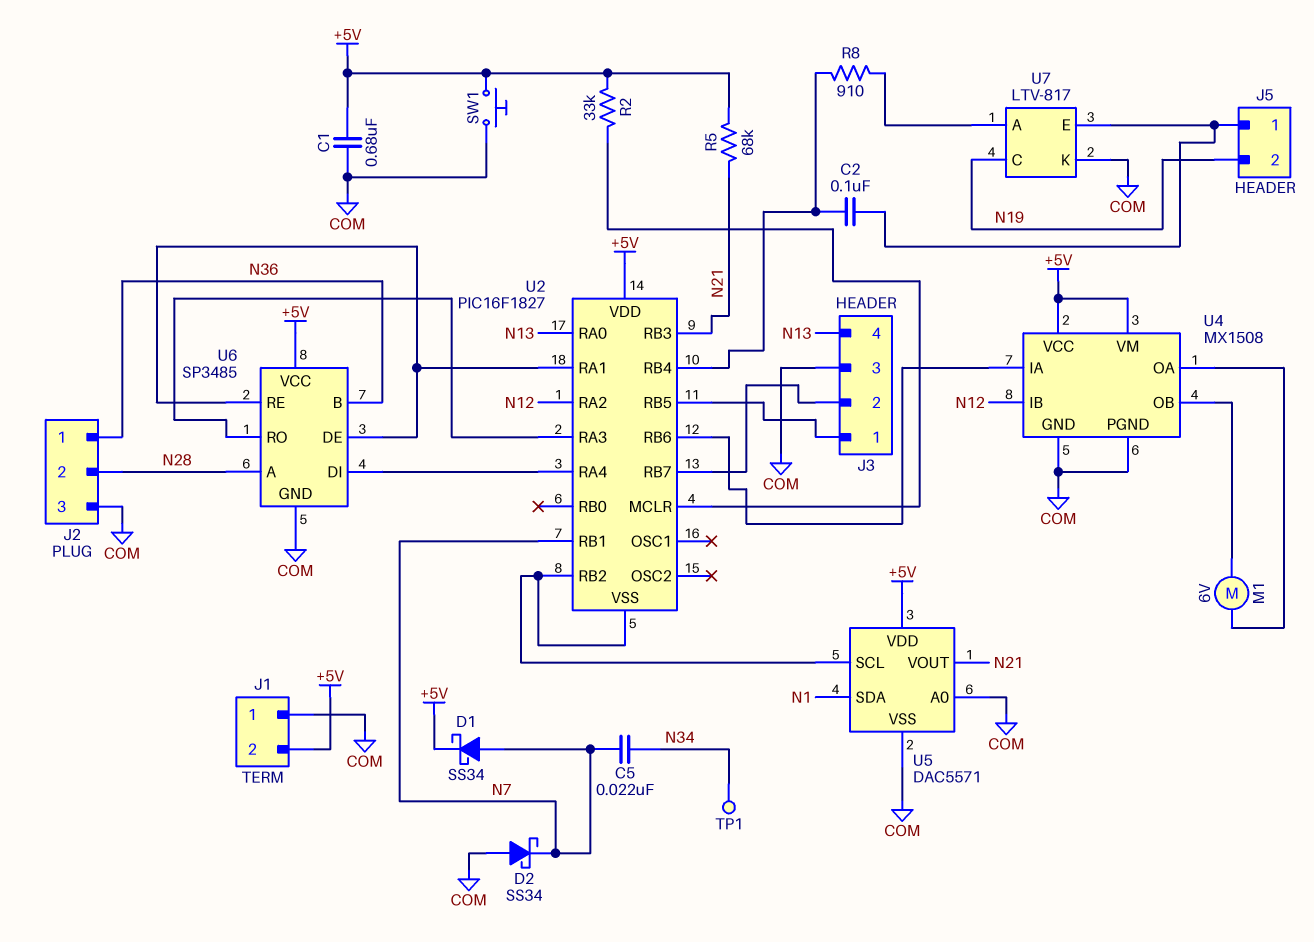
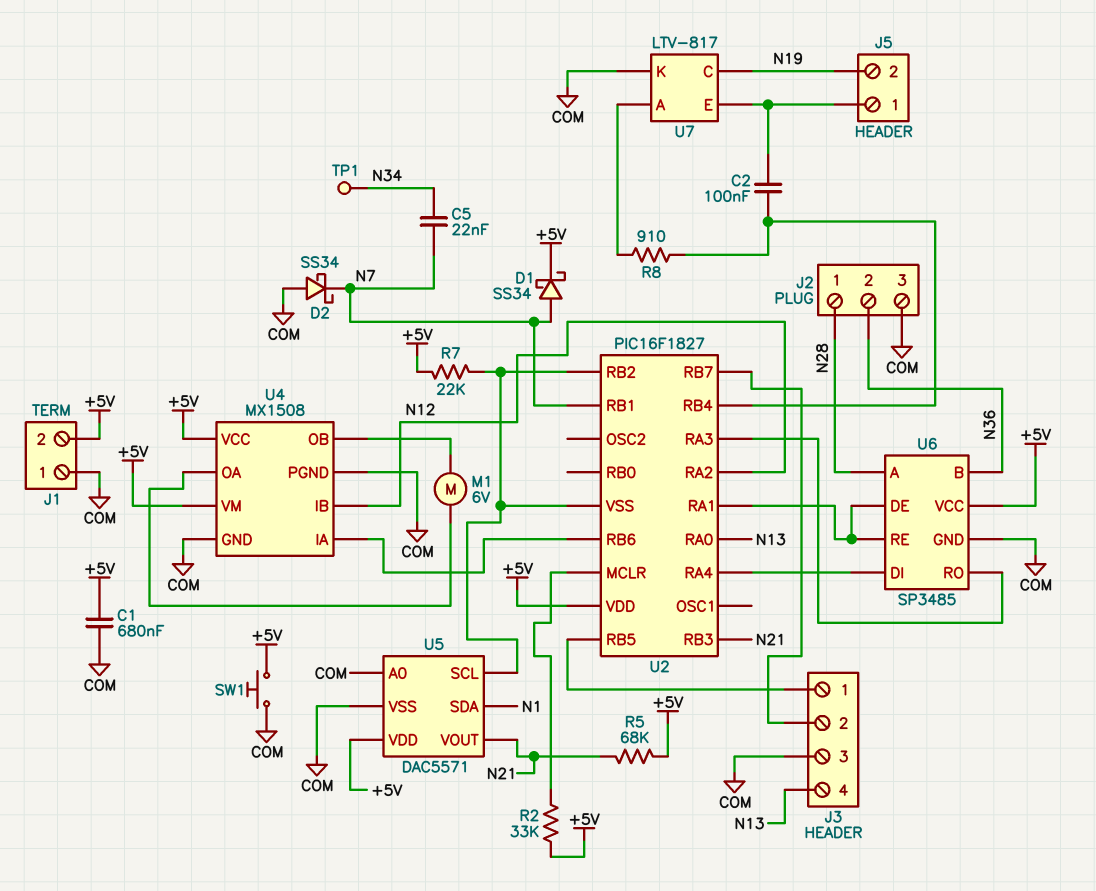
J2 pin 1: N36 -> N28
J2 pin 2: N28 -> N36
R7: none -> 22k (+5V, U2/RB2)

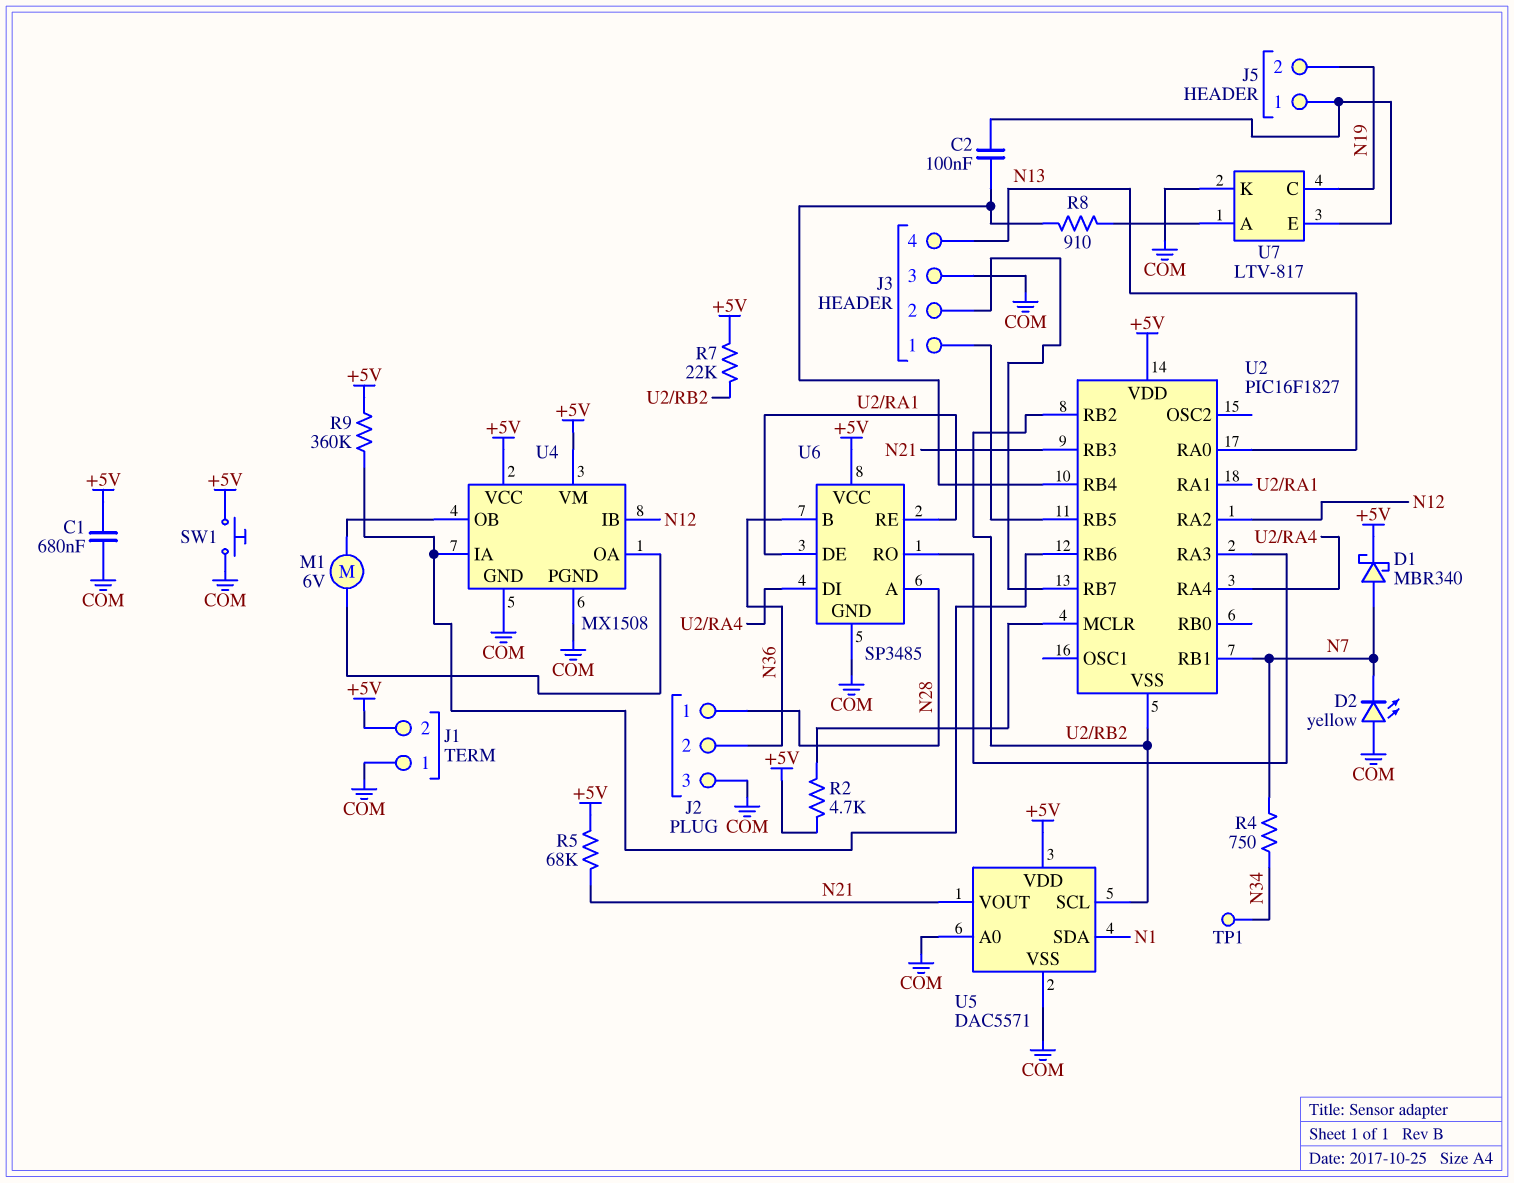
C5: 22nF (N7, N34) -> none
D1: schottky SS34 (A N7, K +5V) -> schottky MBR340 (A N7, K +5V)
D2: schottky SS34 (A COM, K N7) -> LED yellow (A COM, K N7)
R2: 33k (+5V, U2/MCLR) -> 4.7k (+5V, U2/MCLR)
R4: none -> 750 (N7, N34)
R9: none -> 360k (+5V, U2/RB6)

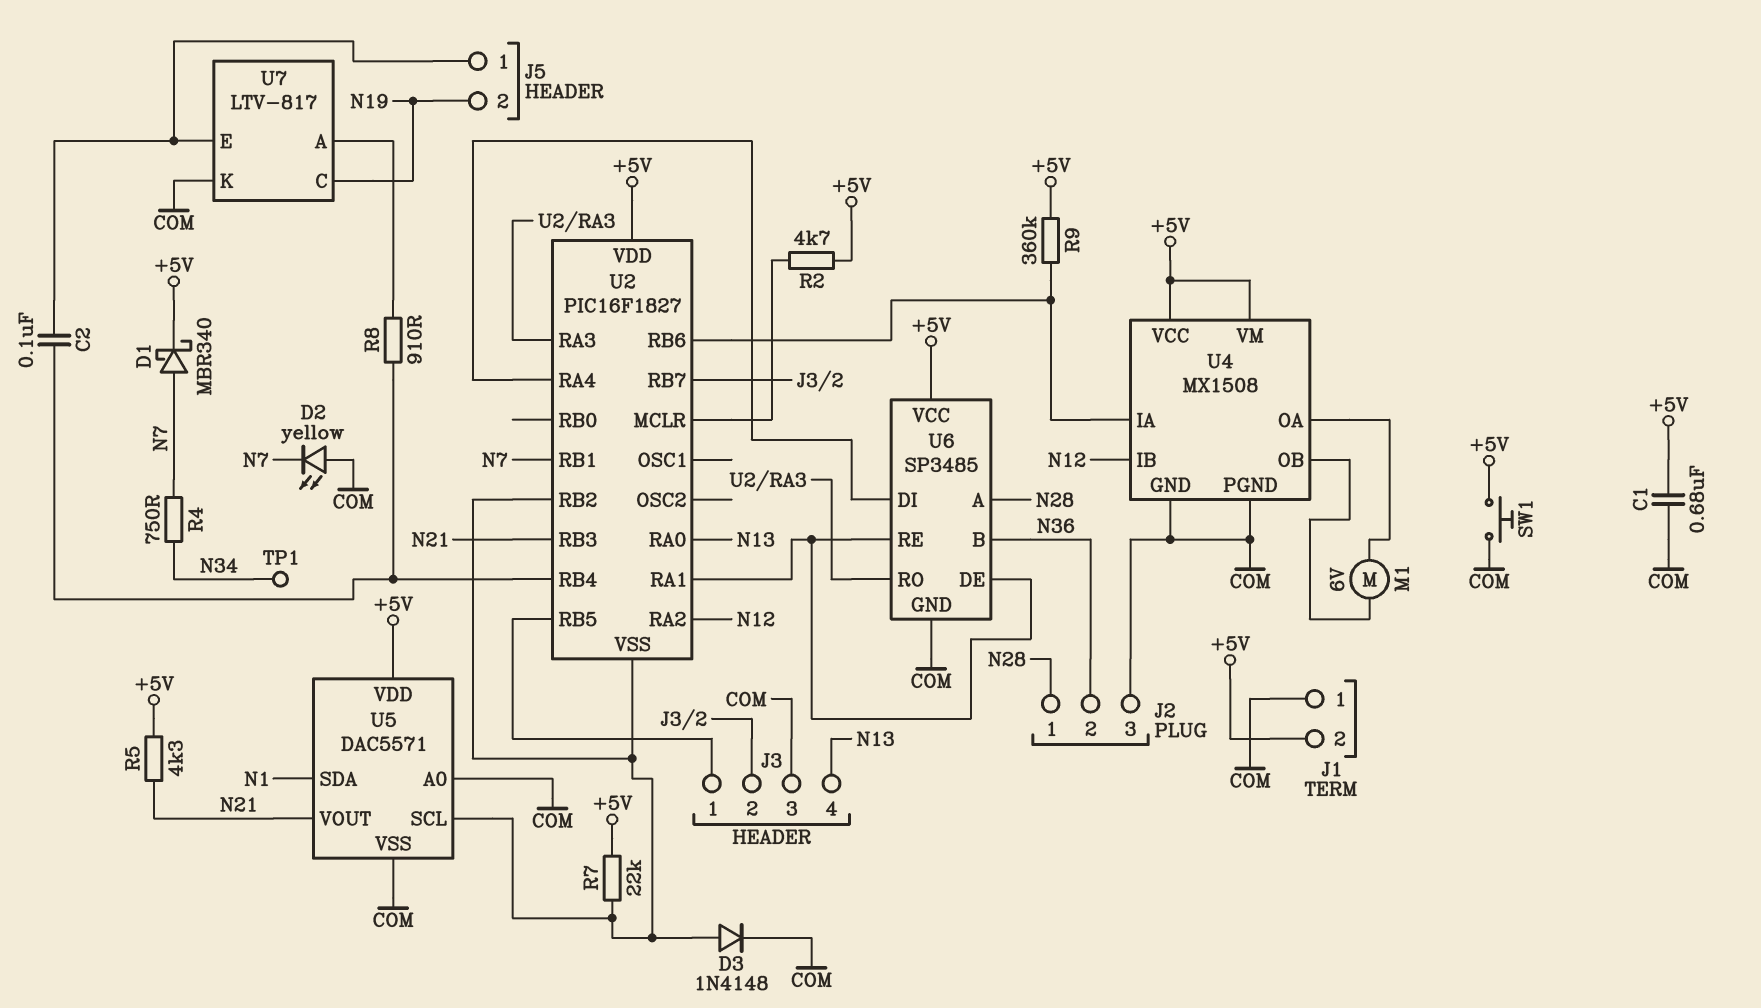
D3: none -> diode 1N4148 (A U2/RB2, K COM)
R5: 68k (+5V, N21) -> 4.3k (+5V, N21)

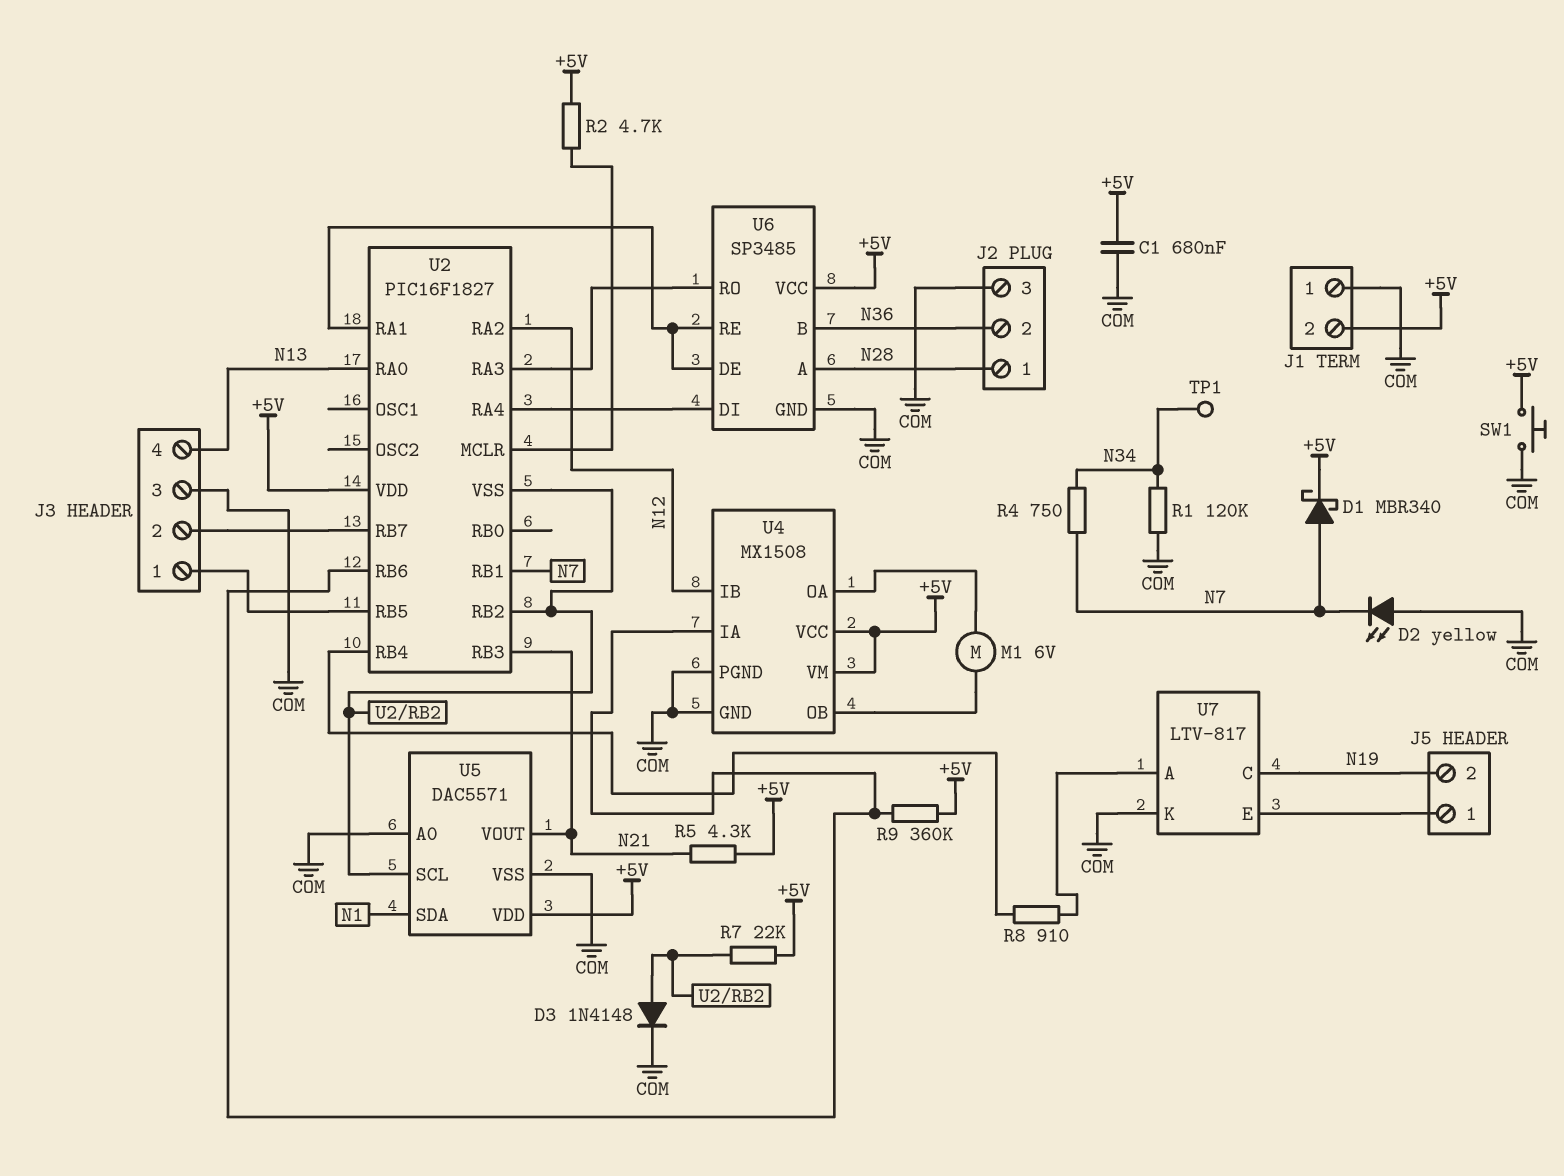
C2: 100nF (J5/1, U2/RB4) -> none
R1: none -> 120k (COM, N34)

